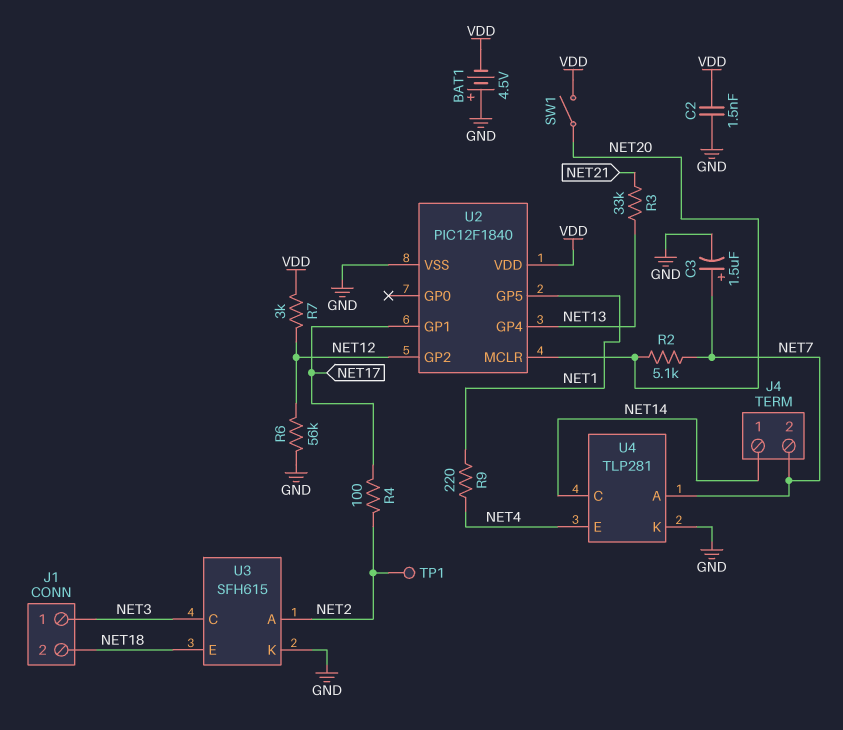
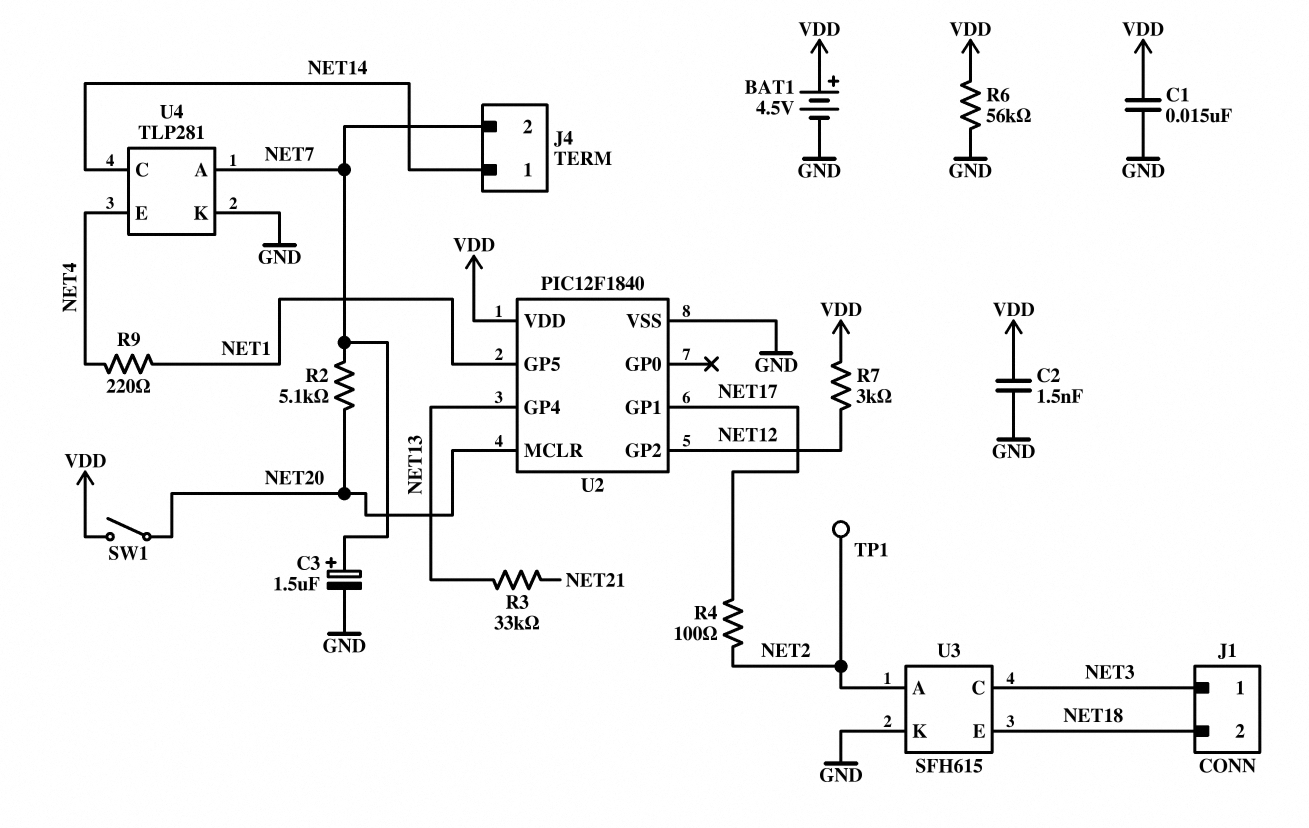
BAT1: 4.5V (plus GND, minus VDD) -> 4.5V (plus VDD, minus GND)
C1: none -> 15nF (GND, VDD)
R6: 56k (GND, NET12) -> 56k (GND, VDD)

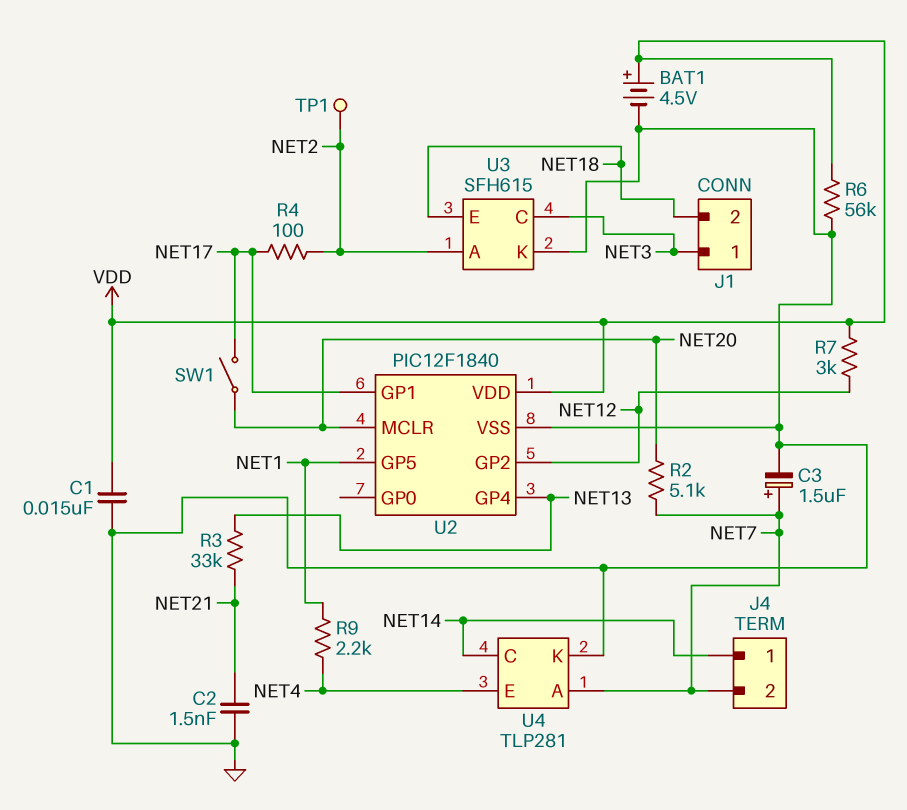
C2: 1.5nF (GND, VDD) -> 1.5nF (GND, NET21)
R9: 220 (NET1, NET4) -> 2.2k (NET1, NET4)
SW1: switch (NET20, VDD) -> switch (NET17, NET20)

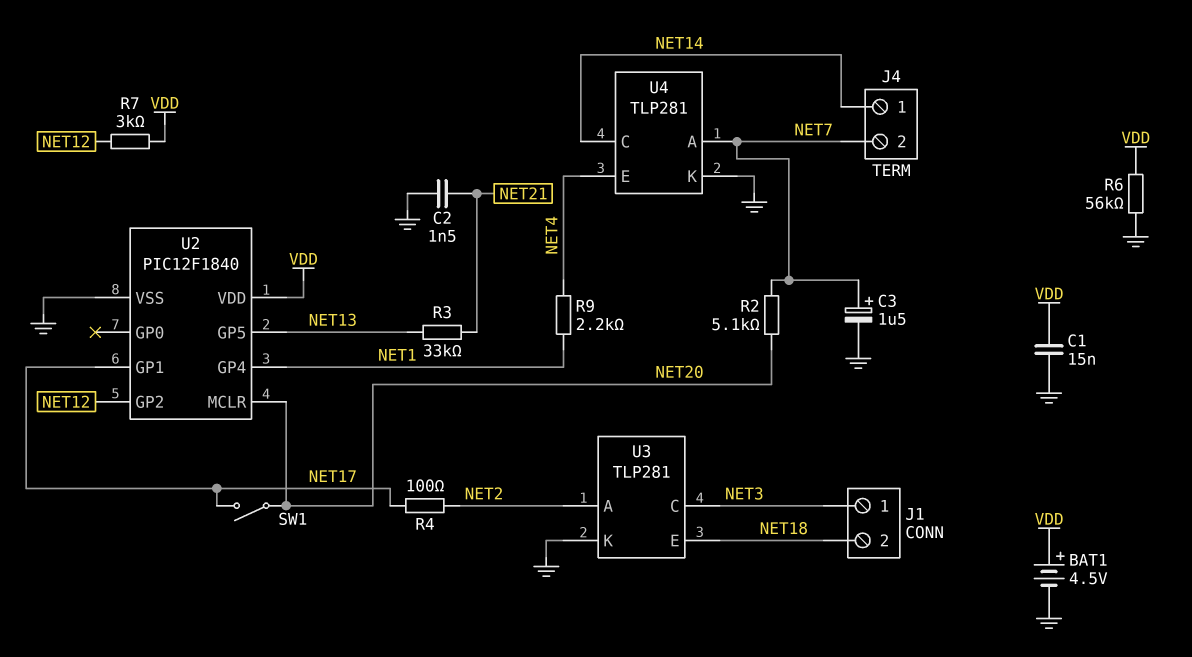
TP1: test point (NET2) -> none
U2 pin GP4: NET13 -> NET1
U2 pin GP5: NET1 -> NET13
U3: SFH615 -> TLP281

